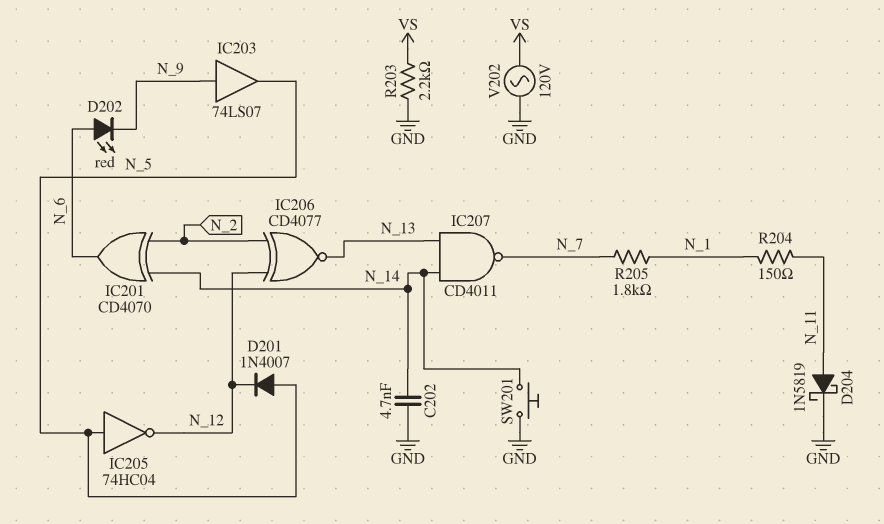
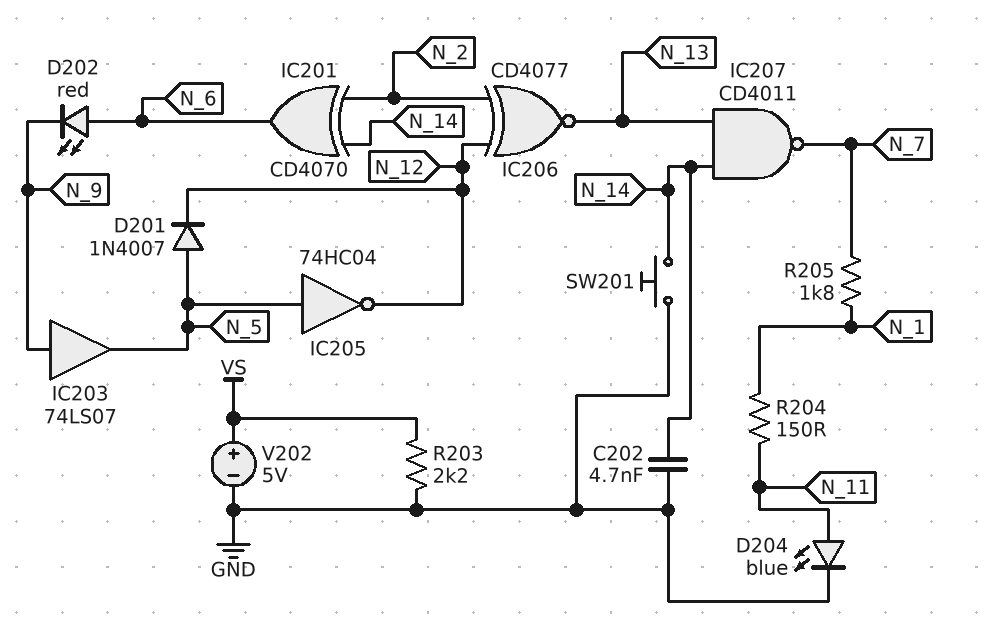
D204: schottky 1N5819 (A N_11, K GND) -> LED blue (A N_11, K GND)
V202: AC 120V (GND, VS) -> 5V (plus VS, minus GND)

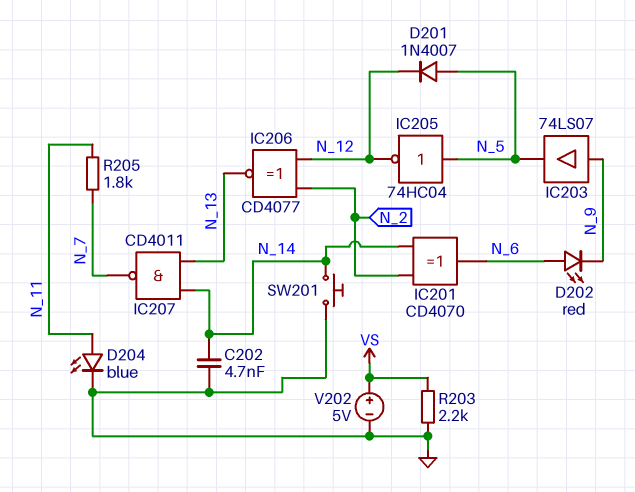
R204: 150 (N_1, N_11) -> none
R205: 1.8k (N_1, N_7) -> 1.8k (N_7, N_11)

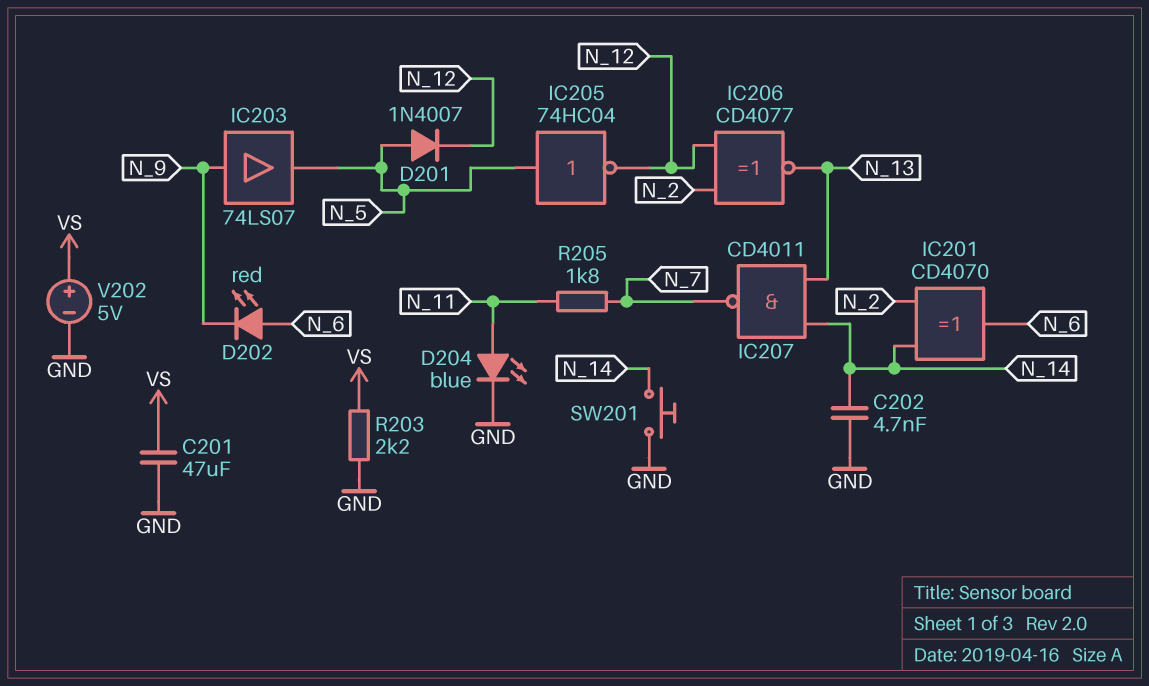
C201: none -> 47uF (GND, VS)

